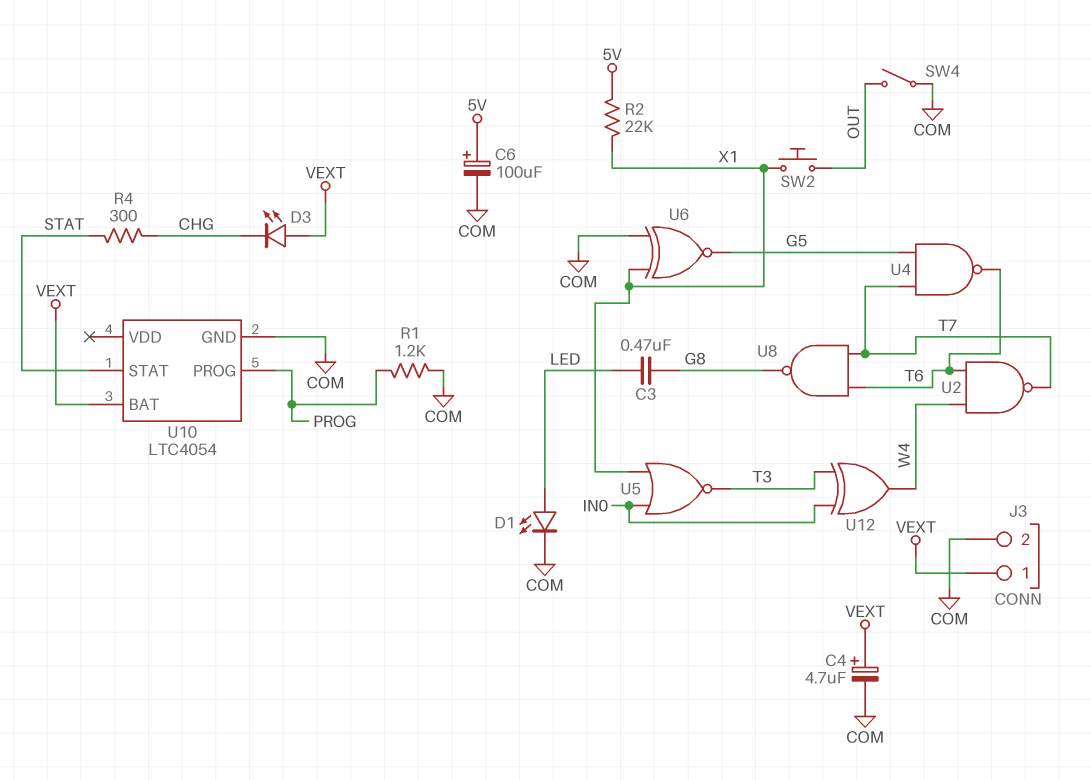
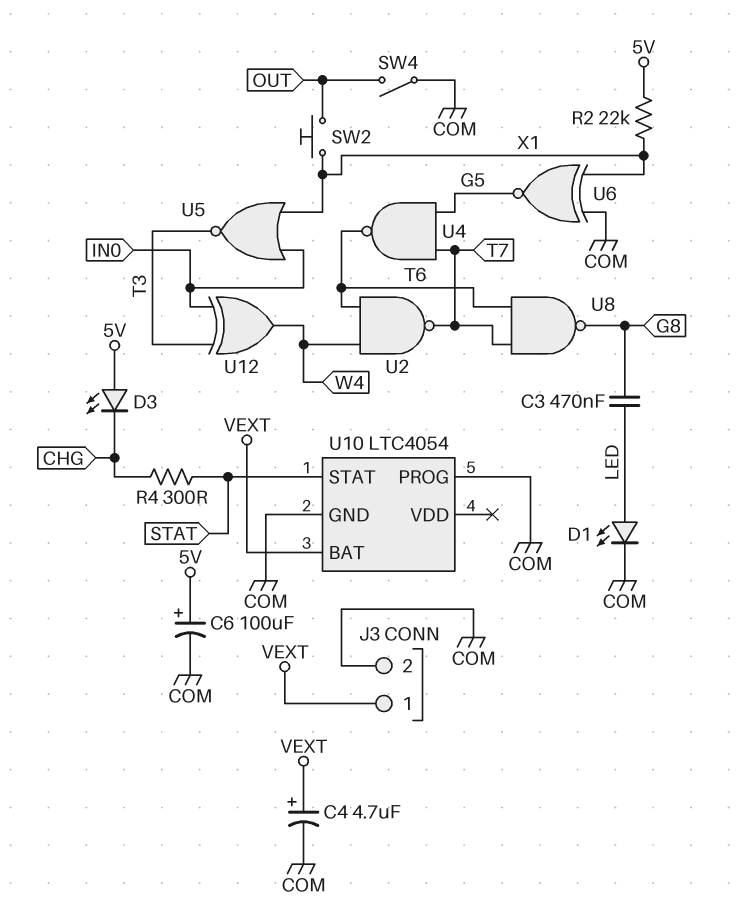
D3: LED (A VEXT, K CHG) -> LED (A 5V, K CHG)
R1: 1.2k (COM, PROG) -> none
U10 pin PROG: PROG -> COM

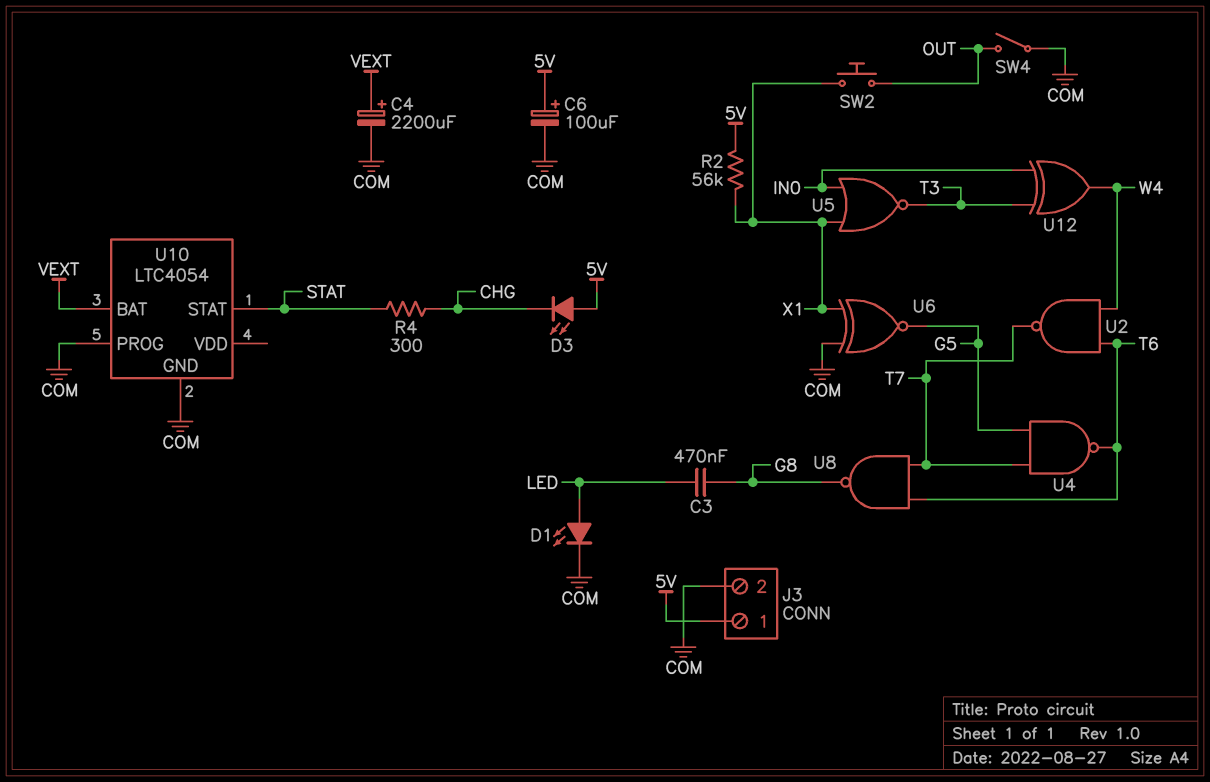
C4: 4.7uF (plus VEXT, minus COM) -> 2200uF (plus VEXT, minus COM)
J3 pin 1: VEXT -> 5V
R2: 22k (5V, X1) -> 56k (5V, X1)

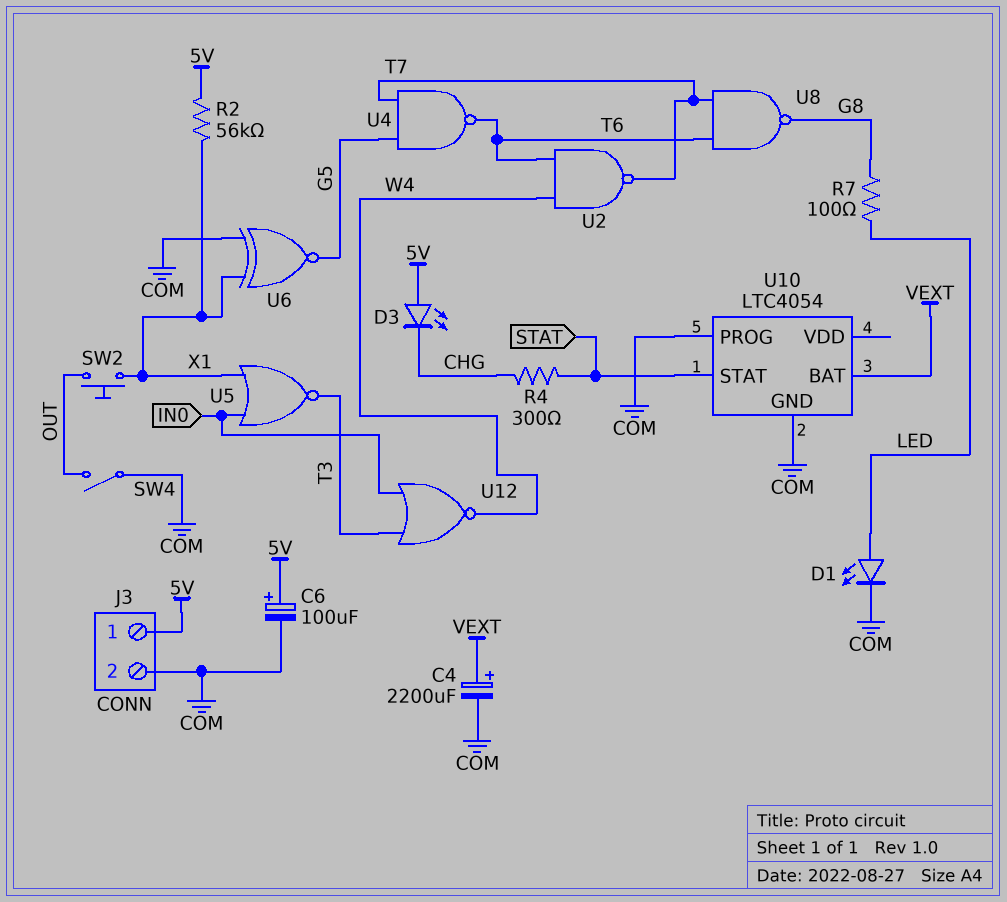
C3: 470nF (G8, LED) -> none
R7: none -> 100 (G8, LED)
U12: XOR (in IN0, in T3, out W4) -> NOR (in IN0, in T3, out W4)

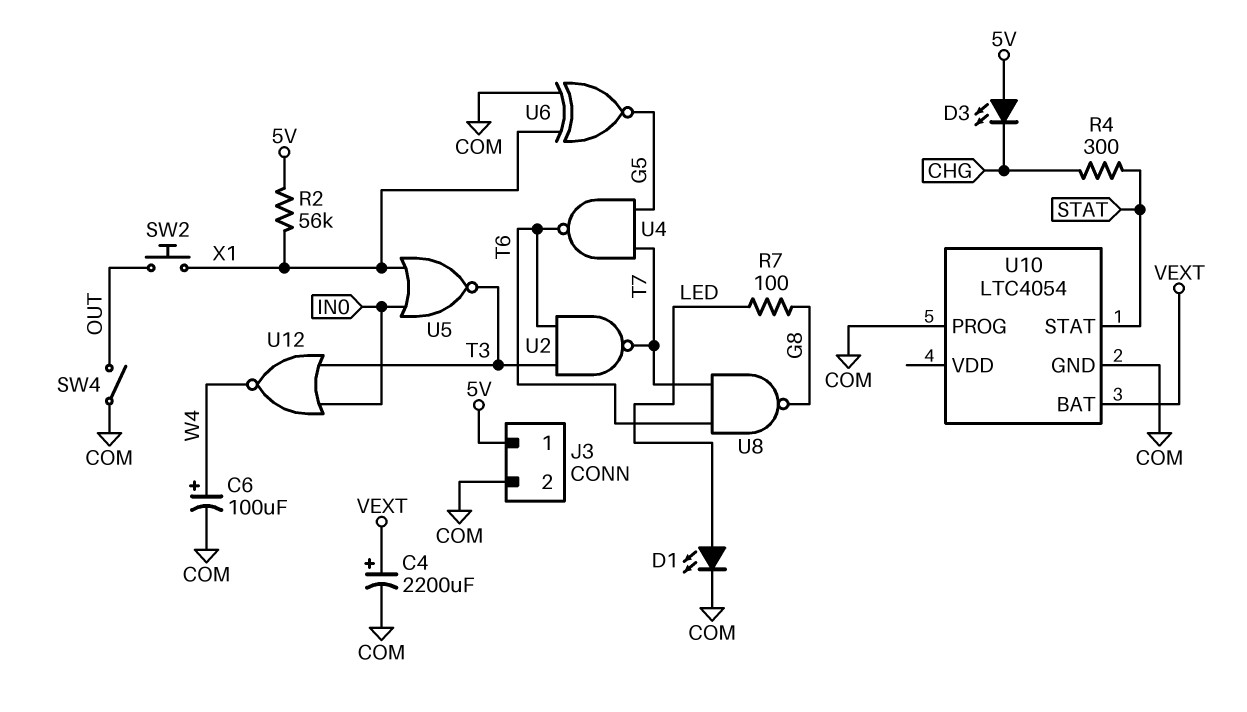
C6: 100uF (plus 5V, minus COM) -> 100uF (plus W4, minus COM)
U2: NAND (in T6, in W4, out T7) -> NAND (in T3, in T6, out T7)

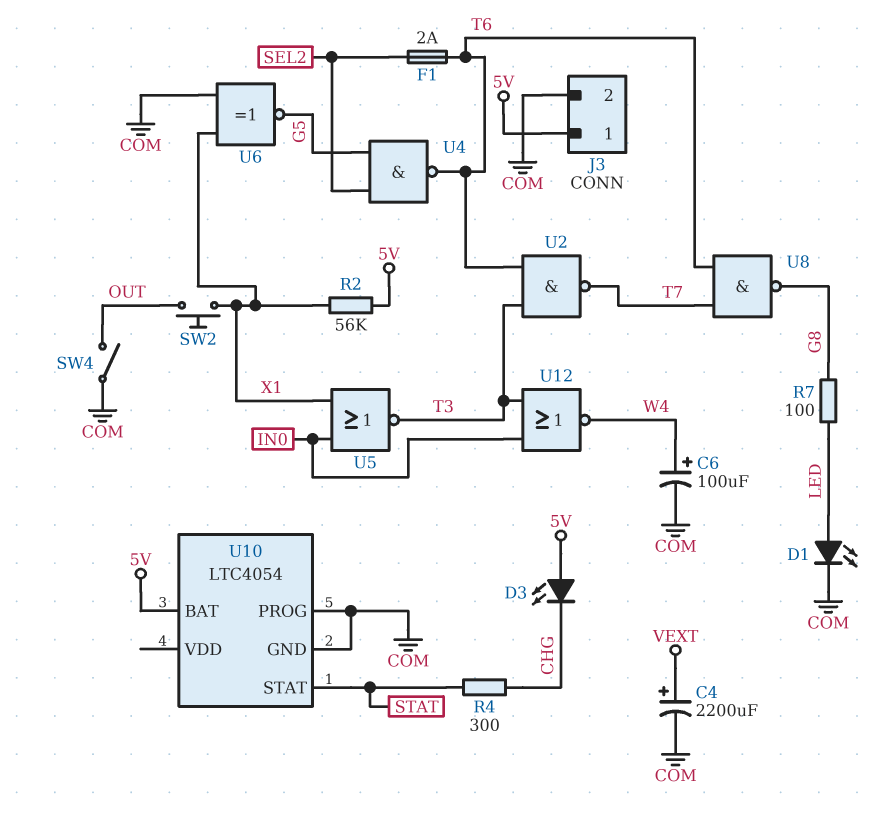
F1: none -> 2A (SEL2, T6)
U4: NAND (in G5, in T7, out T6) -> NAND (in G5, in SEL2, out T6)
U10 pin BAT: VEXT -> 5V

